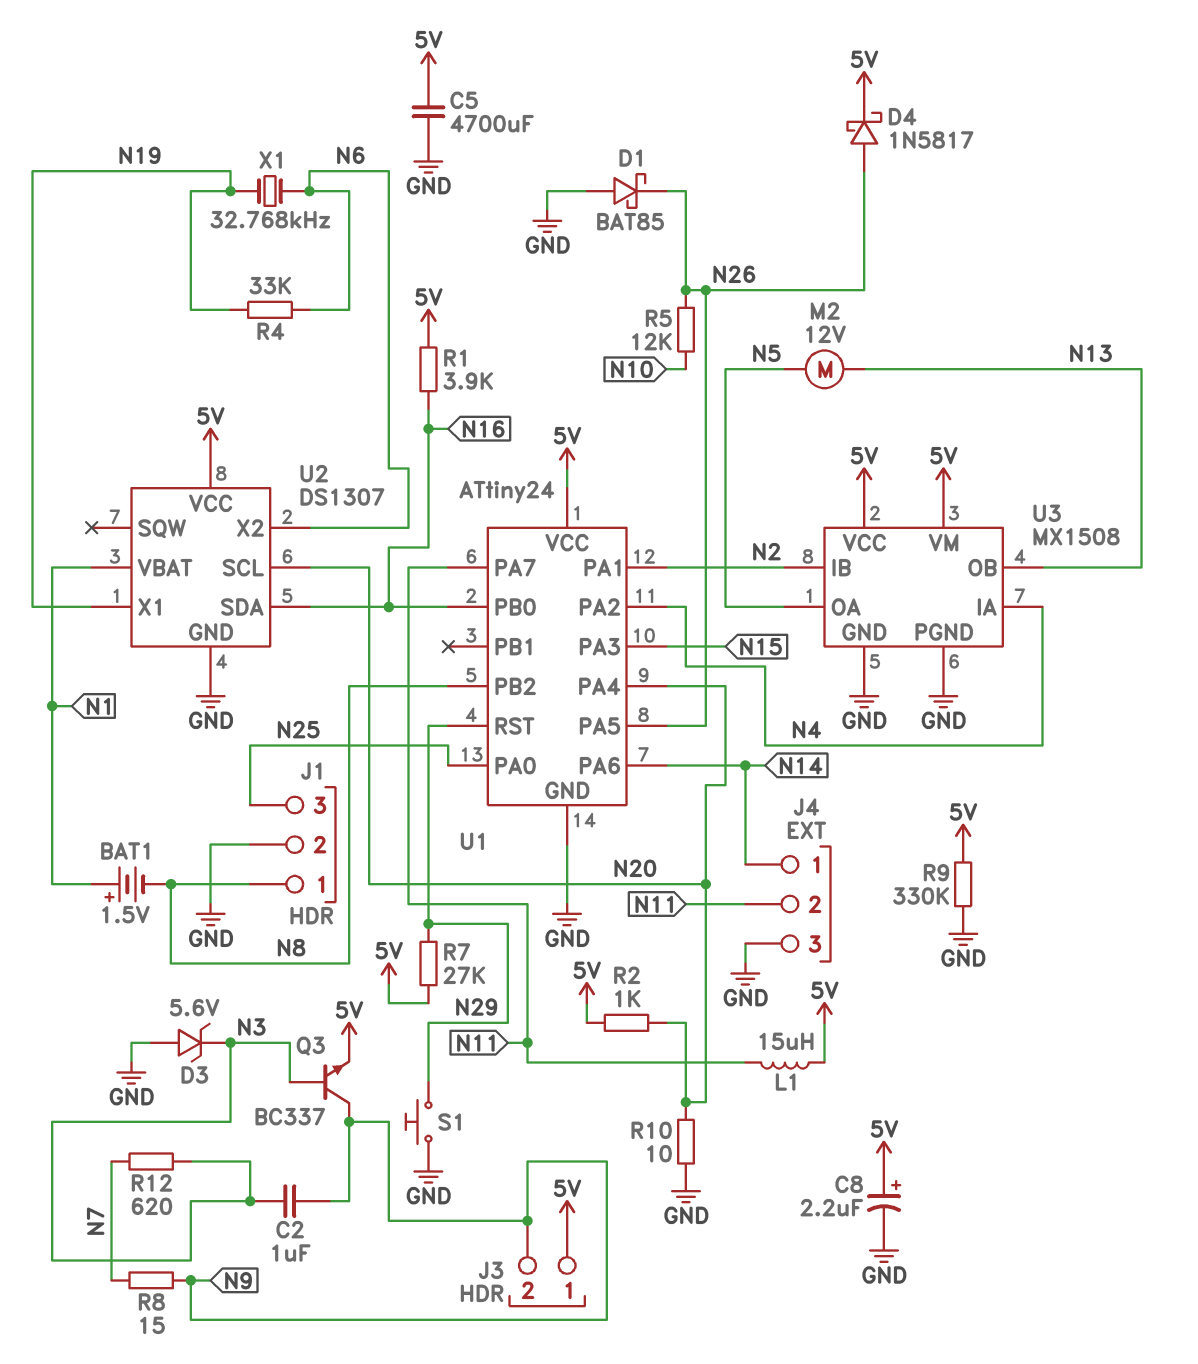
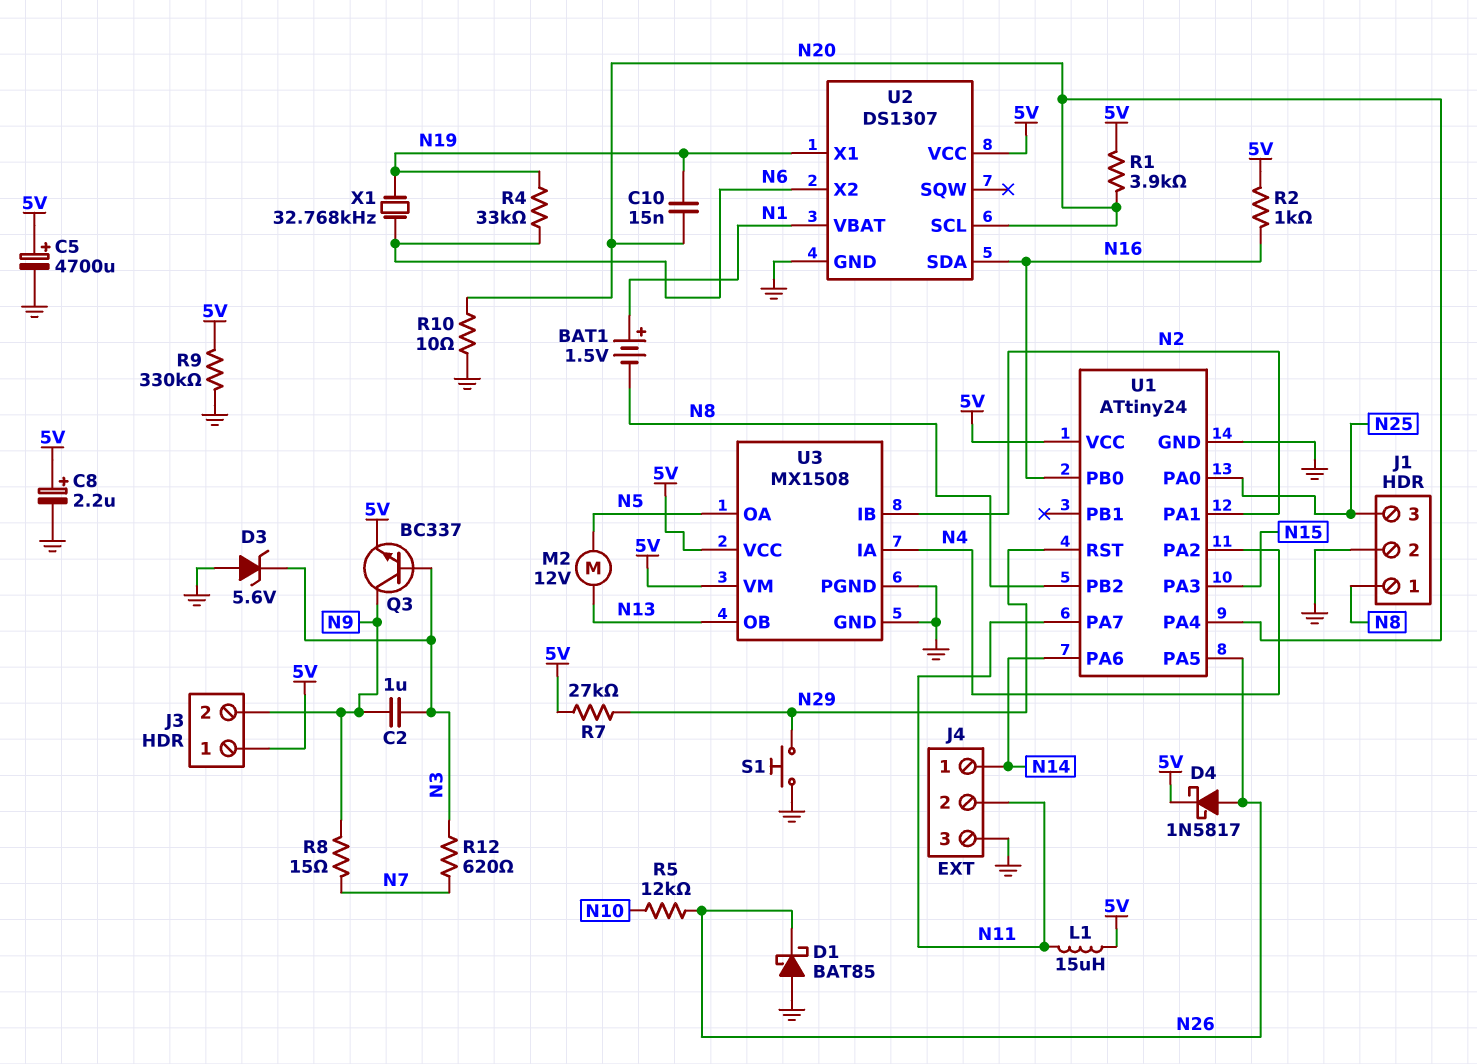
C5: 4700uF (5V, GND) -> 4700uF (plus 5V, minus GND)
C10: none -> 15nF (N19, N20)
R1: 3.9k (5V, N16) -> 3.9k (5V, N20)
R2: 1k (5V, N20) -> 1k (5V, N16)

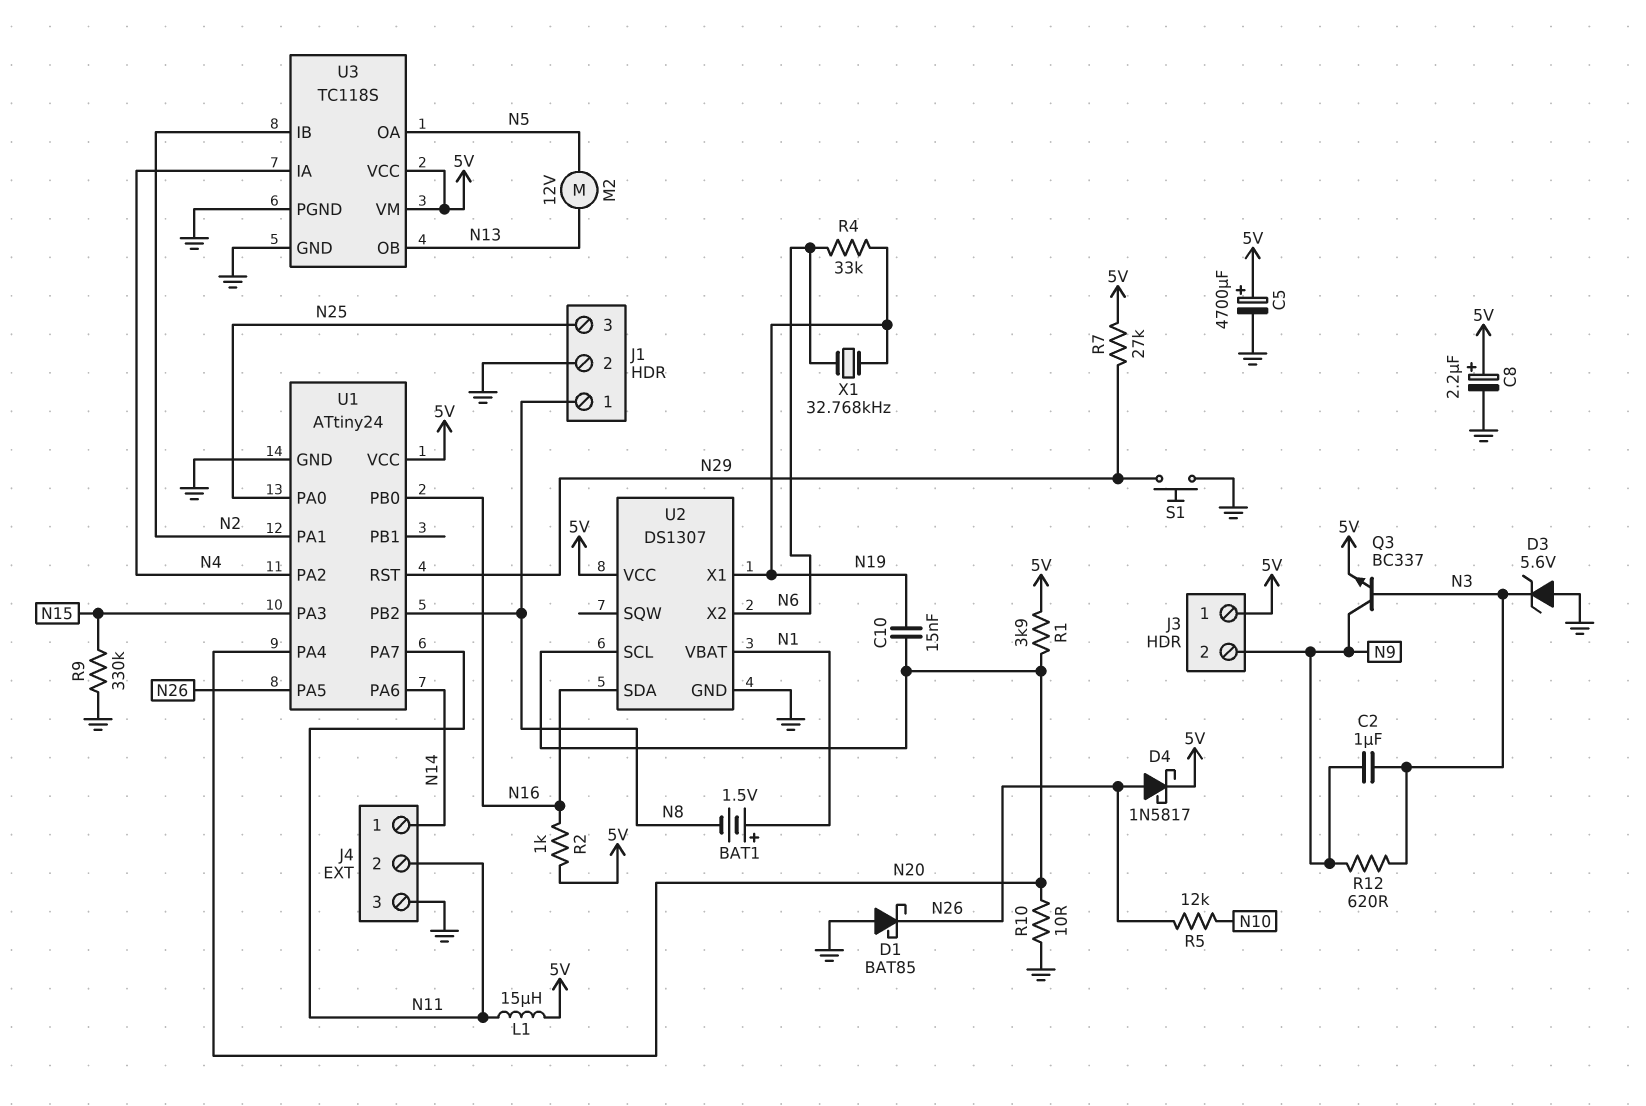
R8: 15 (N7, N9) -> none
R9: 330k (5V, GND) -> 330k (GND, N15)
R12: 620 (N3, N7) -> 620 (N3, N9)
U3: MX1508 -> TC118S

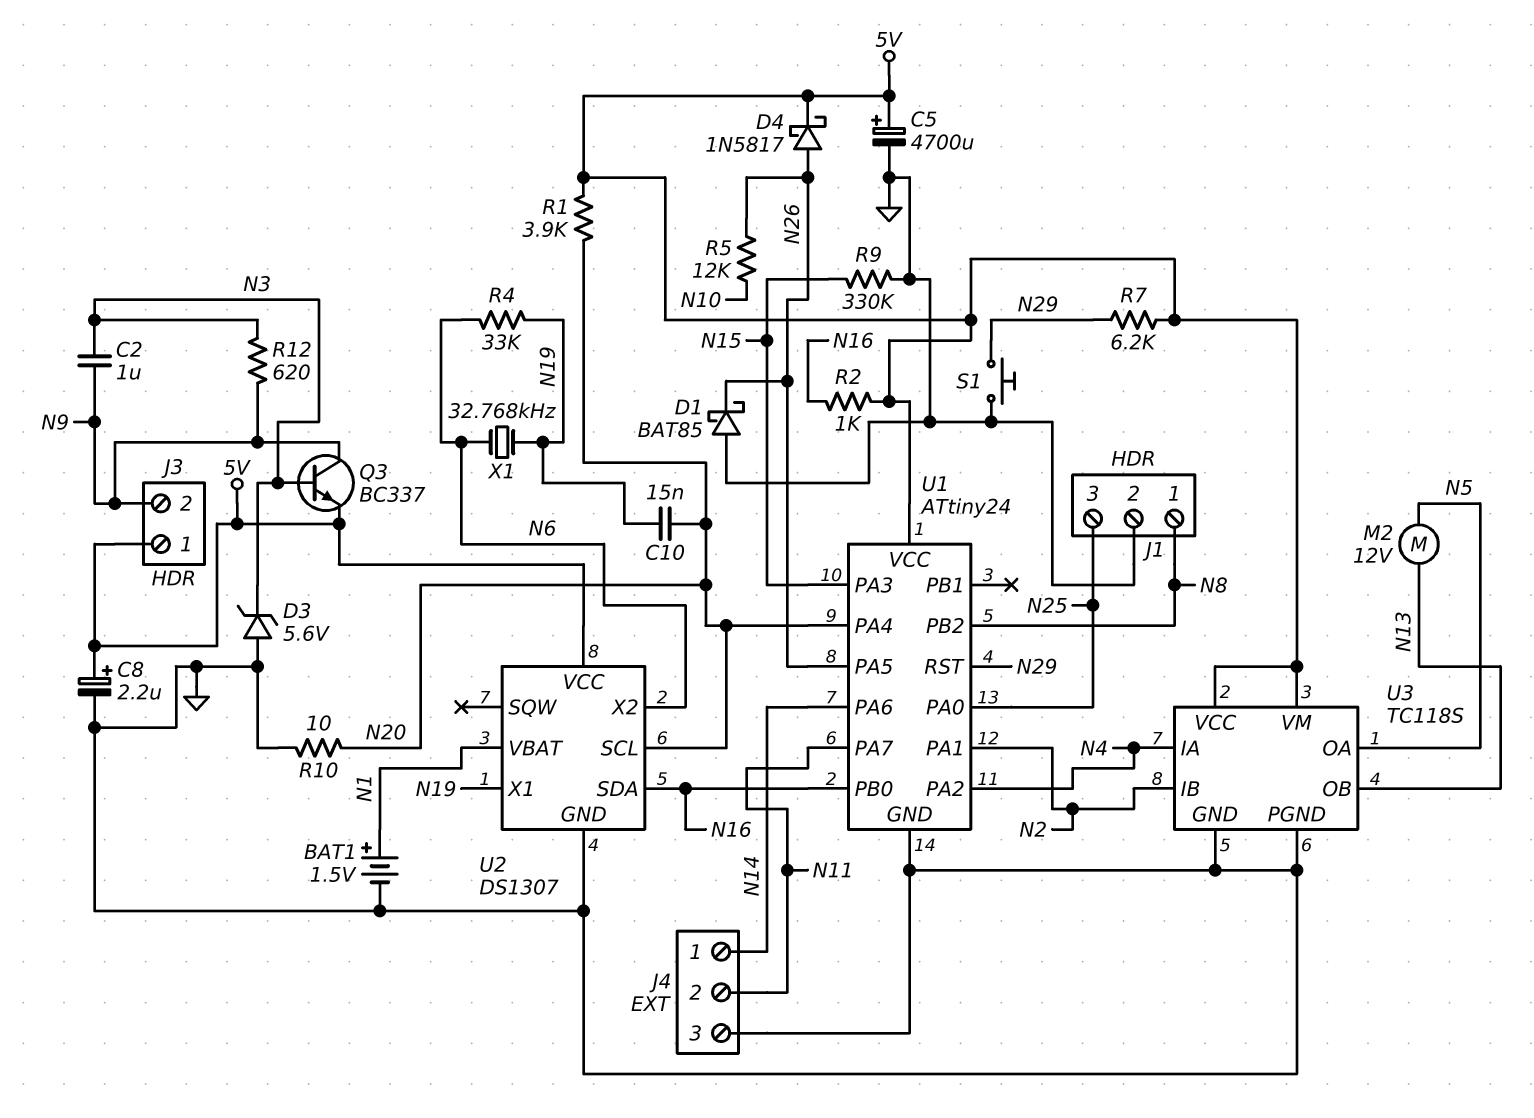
BAT1: 1.5V (plus N1, minus N8) -> 1.5V (plus N1, minus GND)
L1: 15uH (5V, N11) -> none
R7: 27k (5V, N29) -> 6.2k (5V, N29)

